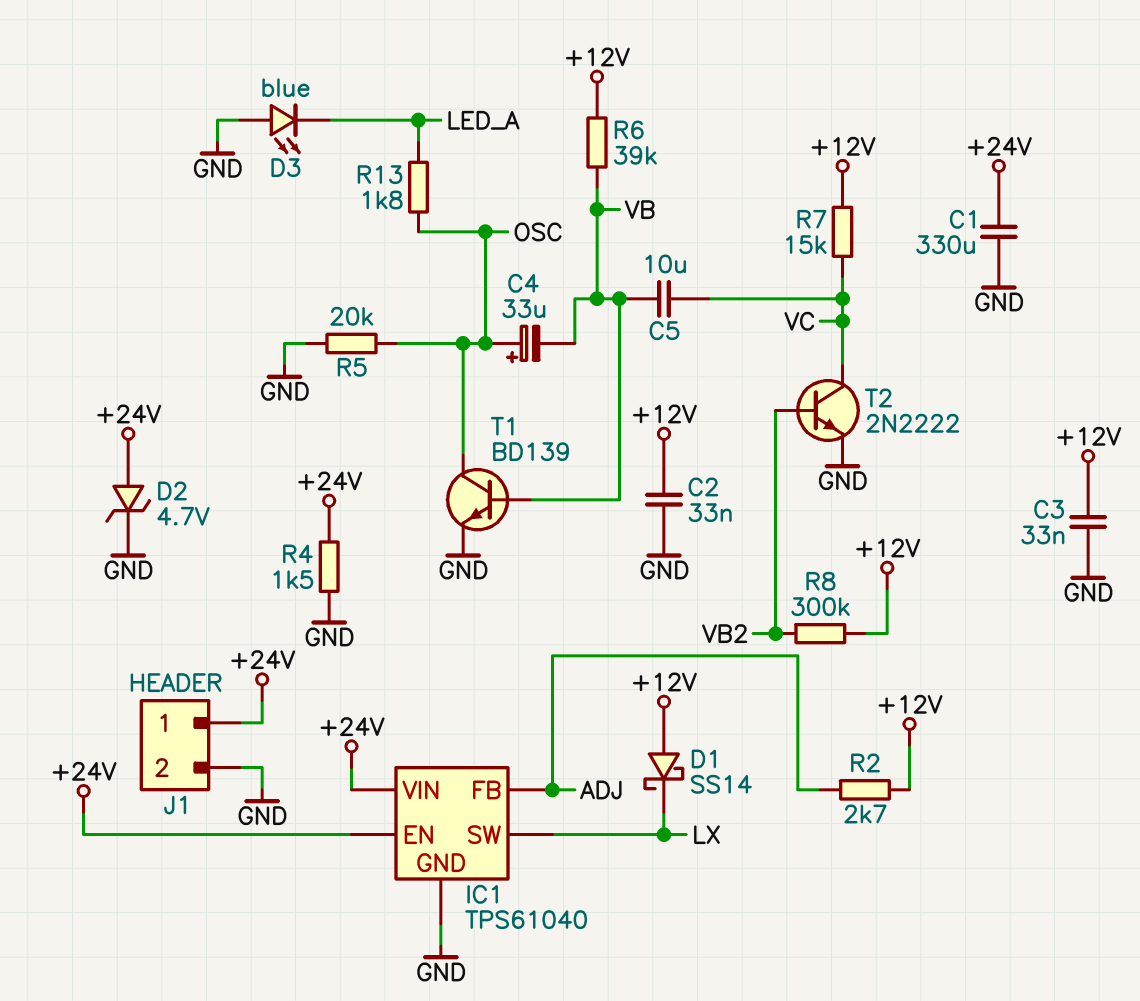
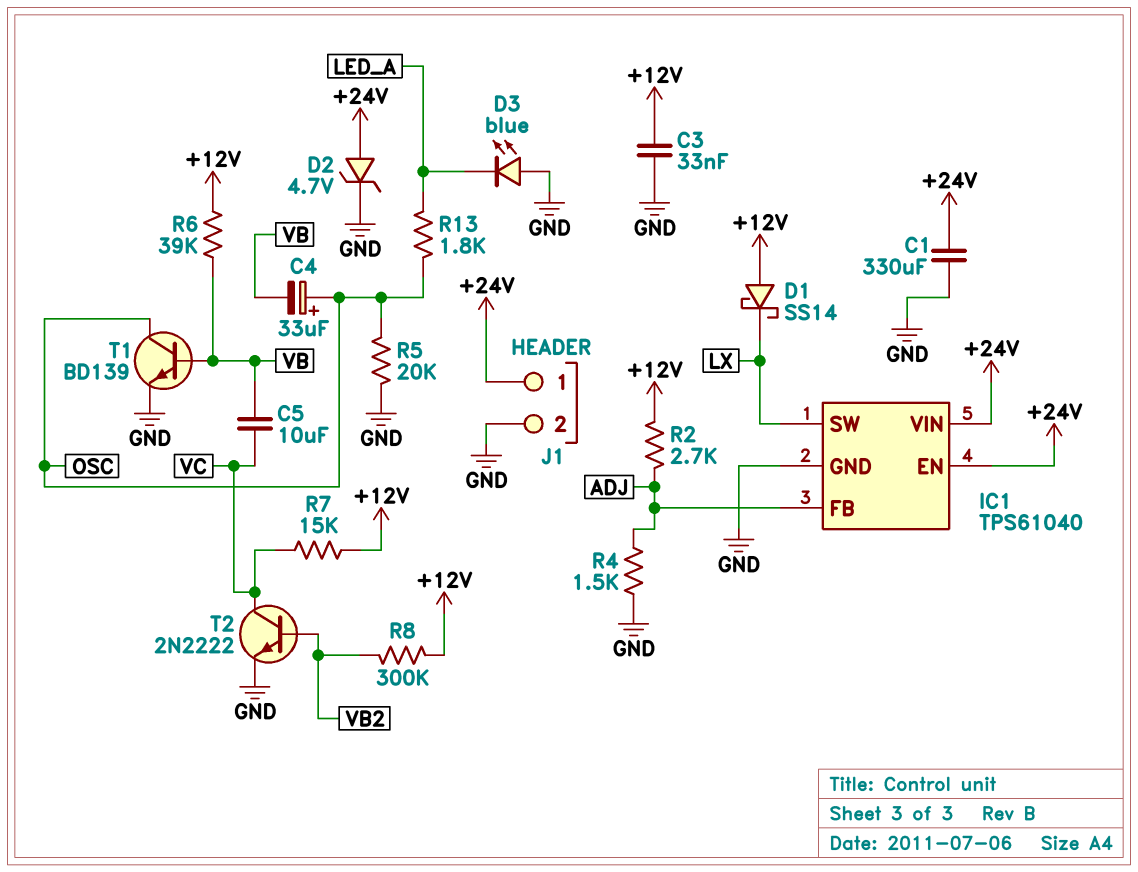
C2: 33nF (+12V, GND) -> none
R4: 1.5k (+24V, GND) -> 1.5k (ADJ, GND)

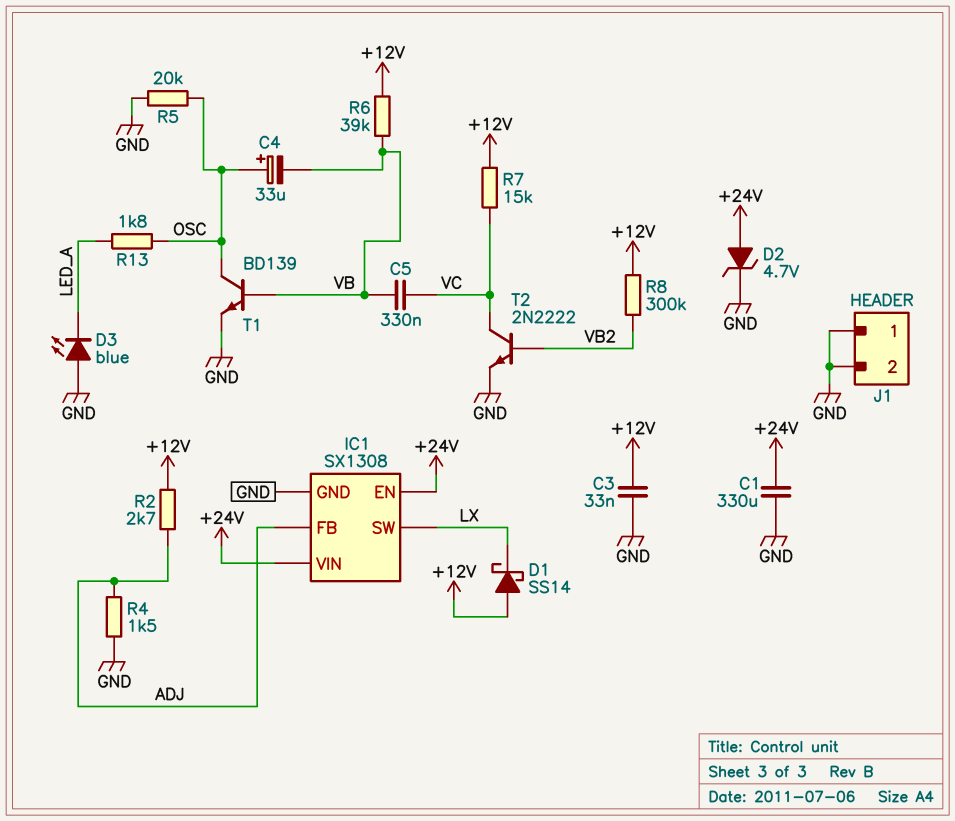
C5: 10uF (VB, VC) -> 330nF (VB, VC)
IC1: TPS61040 -> SX1308
J1 pin 1: +24V -> GND

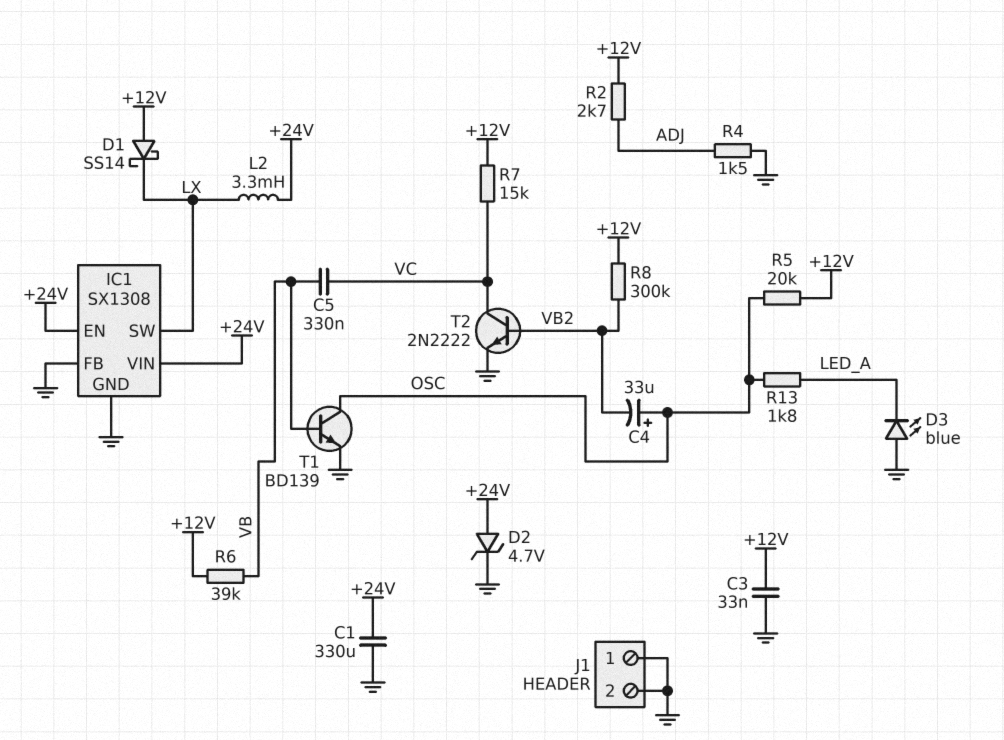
C4: 33uF (plus OSC, minus VB) -> 33uF (plus OSC, minus VB2)
IC1 pin FB: ADJ -> GND
L2: none -> 3.3mH (+24V, LX)
R5: 20k (GND, OSC) -> 20k (+12V, OSC)

